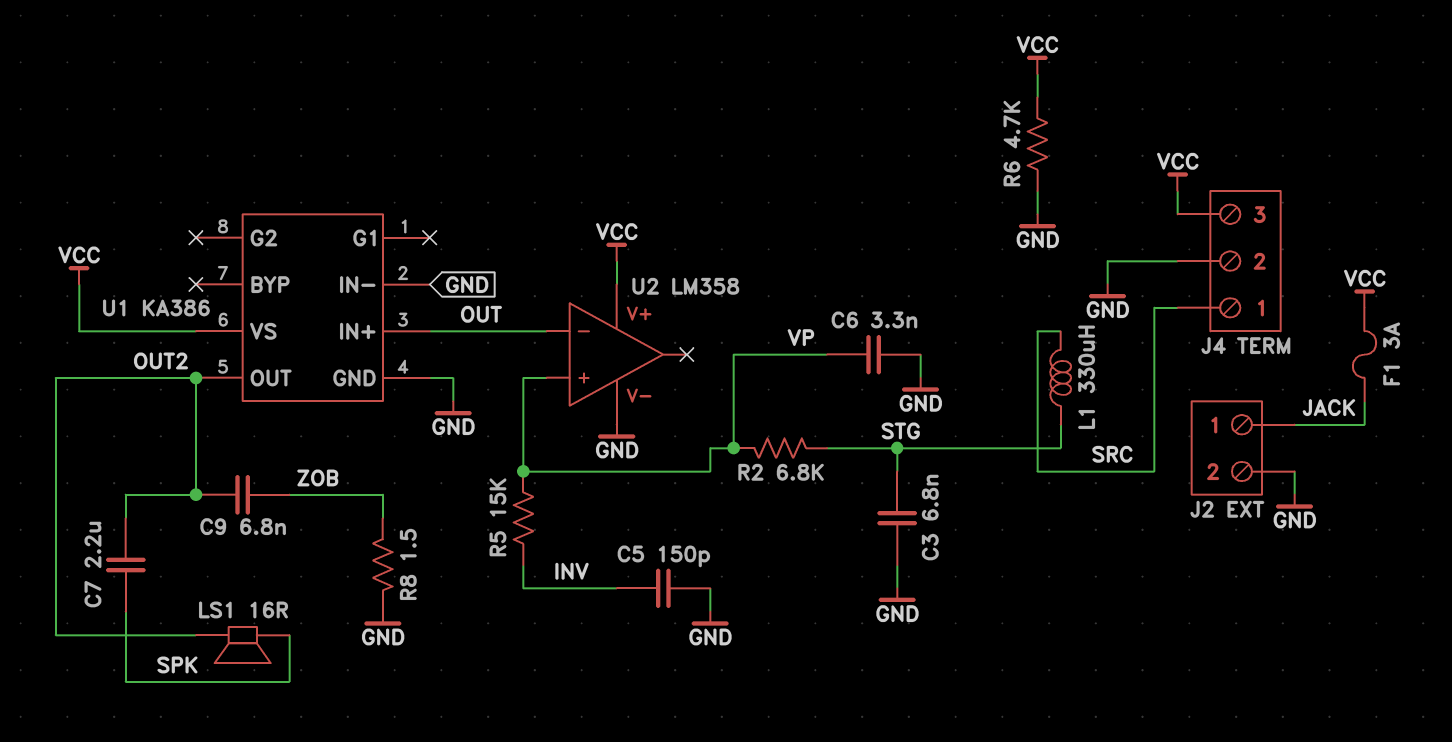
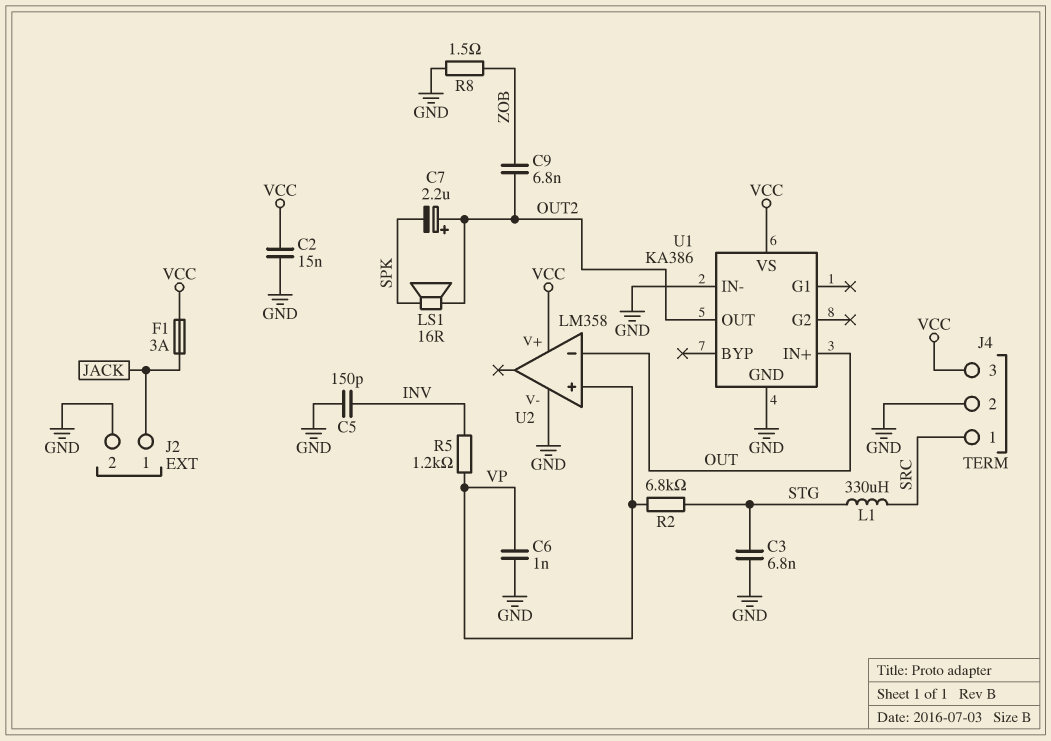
C2: none -> 15nF (GND, VCC)
C6: 3.3nF (GND, VP) -> 1nF (GND, VP)
C7: 2.2uF (OUT2, SPK) -> 2.2uF (plus OUT2, minus SPK)
R5: 15k (INV, VP) -> 1.2k (INV, VP)
R6: 4.7k (GND, VCC) -> none

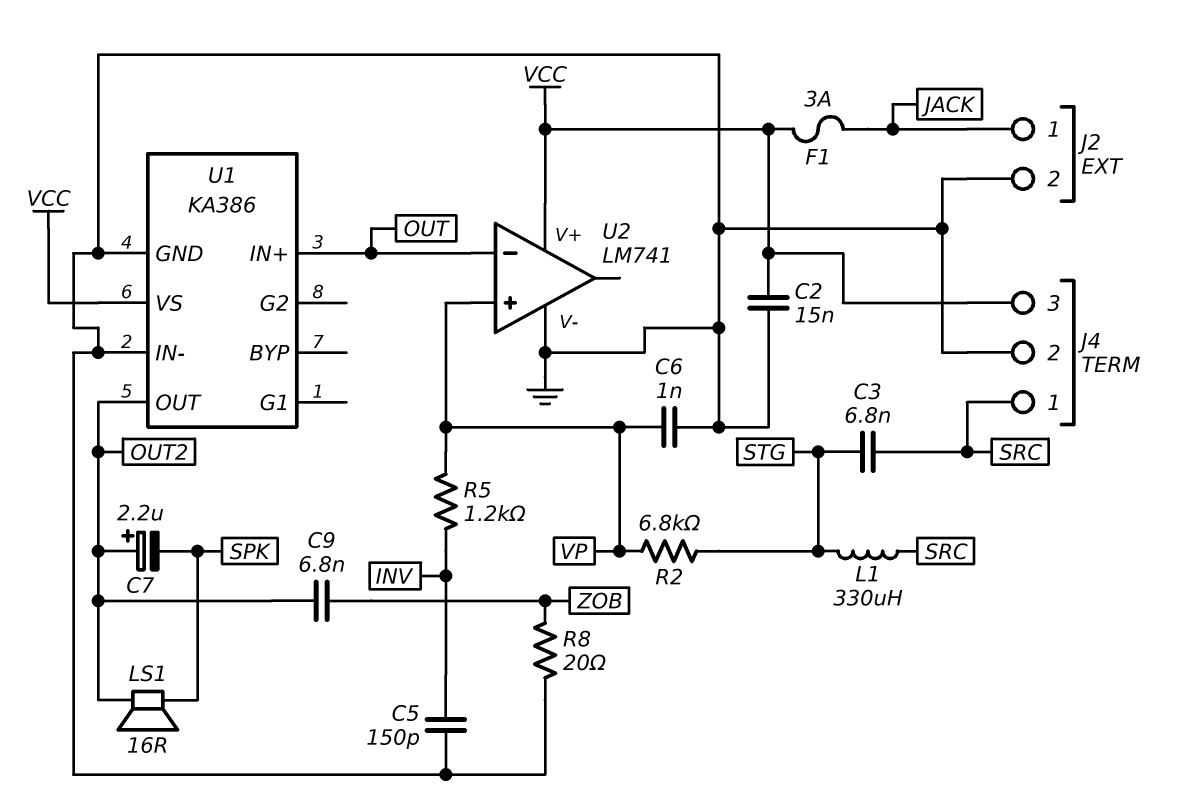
C3: 6.8nF (GND, STG) -> 6.8nF (SRC, STG)
R8: 1.5 (GND, ZOB) -> 20 (GND, ZOB)
U2: LM358 -> LM741

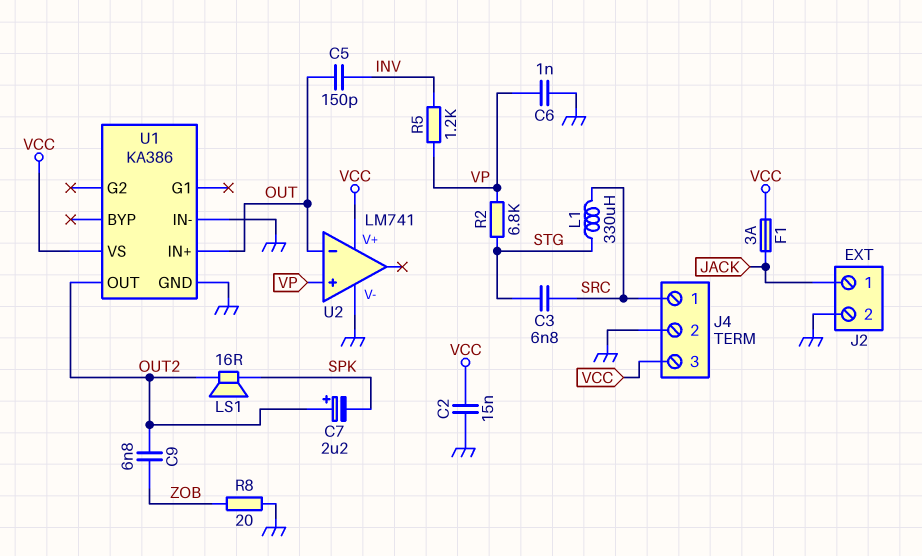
C5: 150pF (GND, INV) -> 150pF (INV, OUT)

